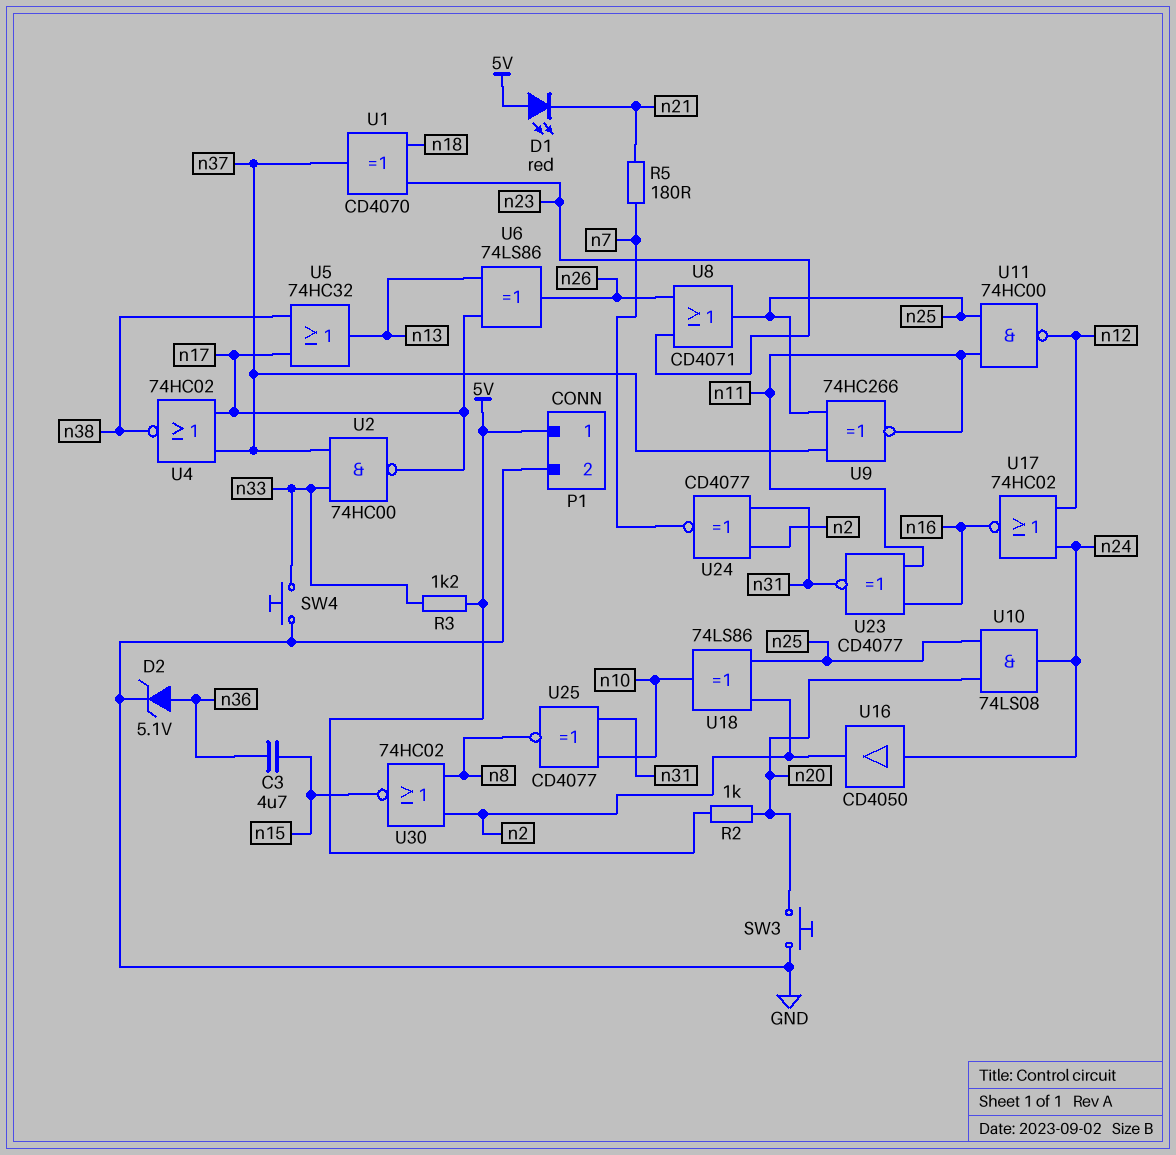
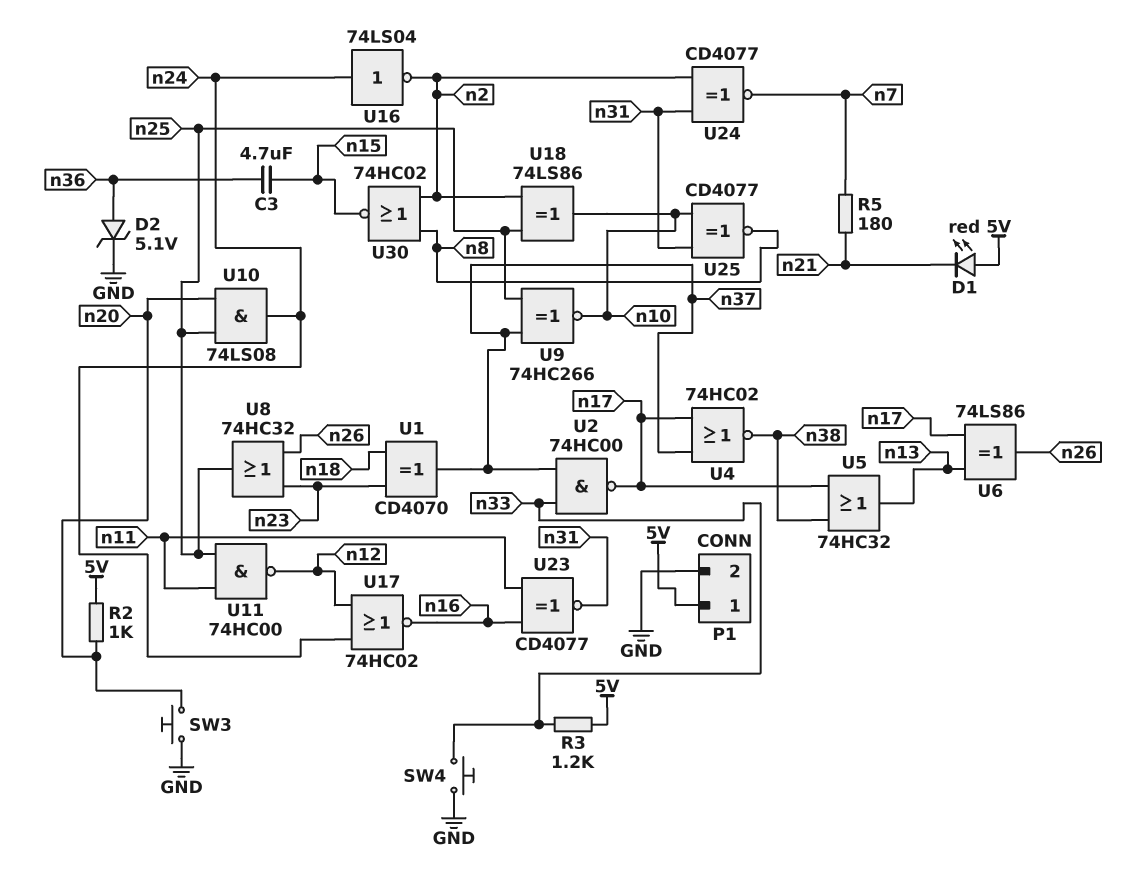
U8: OR CD4071 (in n23, in n26, out n25) -> OR 74HC32 (in n23, in n26, out n25)
U9: XNOR 74HC266 (in n25, in n37, out n11) -> XNOR 74HC266 (in n25, in n37, out n10)
U16: buffer CD4050 (in n24, out n2) -> NOT 74LS04 (in n24, out n2)

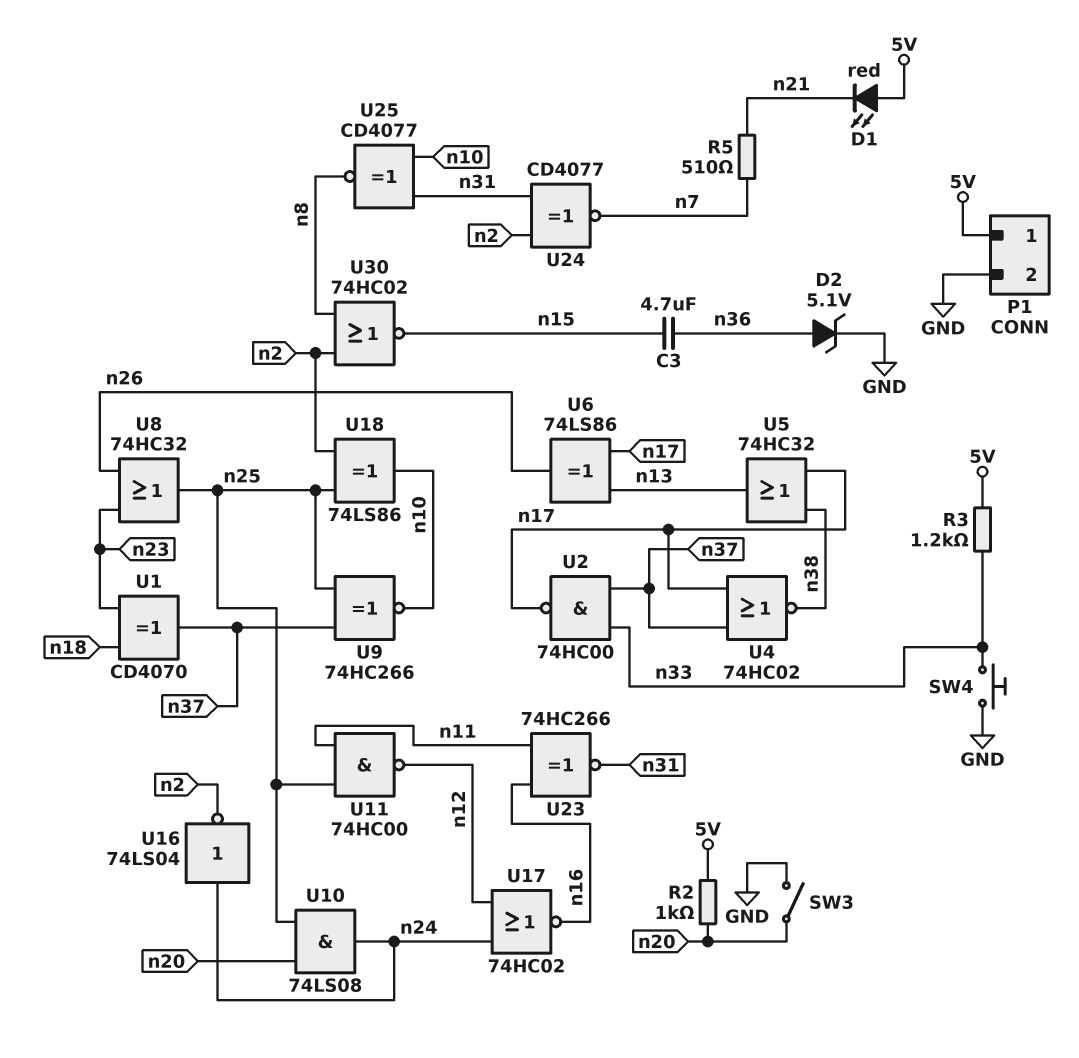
R5: 180 (n7, n21) -> 510 (n7, n21)
SW3: button (GND, n20) -> switch (GND, n20)
U23: XNOR CD4077 (in n11, in n16, out n31) -> XNOR 74HC266 (in n11, in n16, out n31)

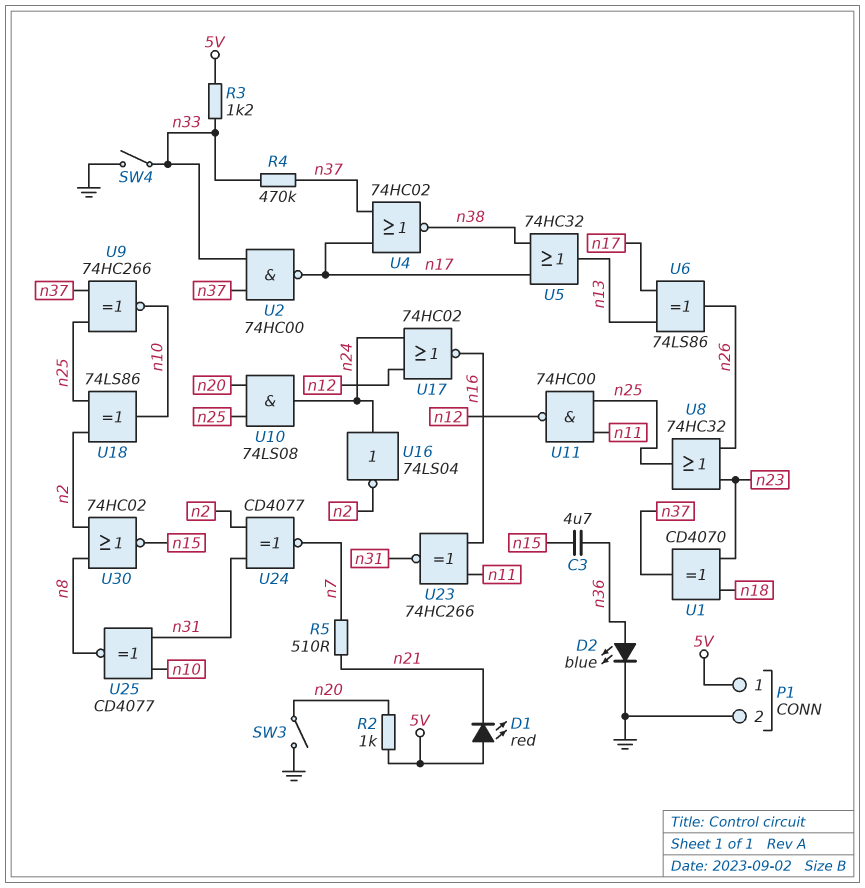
D2: zener 5.1V (A n36, K GND) -> LED blue (A n36, K GND)
R4: none -> 470k (n33, n37)
SW4: button (GND, n33) -> switch (GND, n33)

